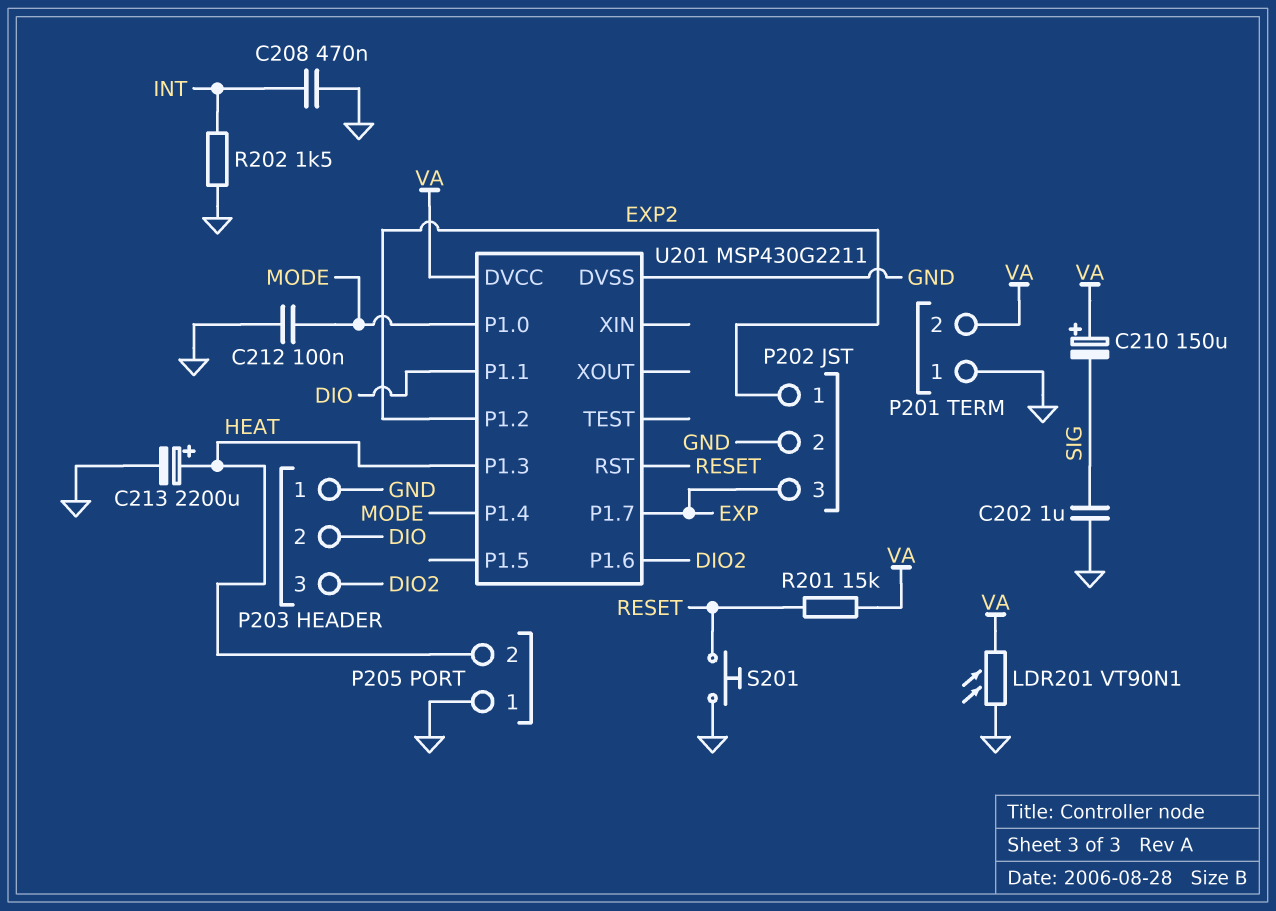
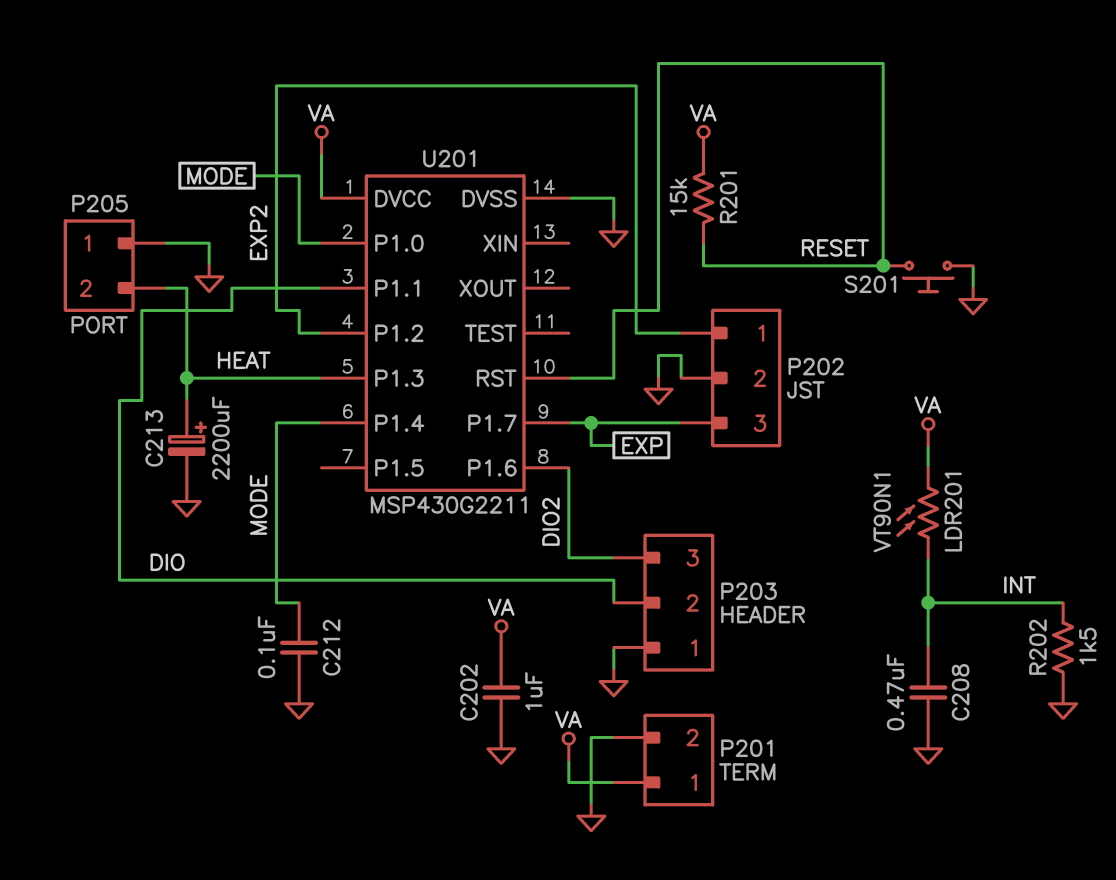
C202: 1uF (GND, SIG) -> 1uF (GND, VA)
C210: 150uF (plus VA, minus SIG) -> none
LDR201: VT90N1 (GND, VA) -> VT90N1 (INT, VA)
P201 pin 1: GND -> VA
P201 pin 2: VA -> GND

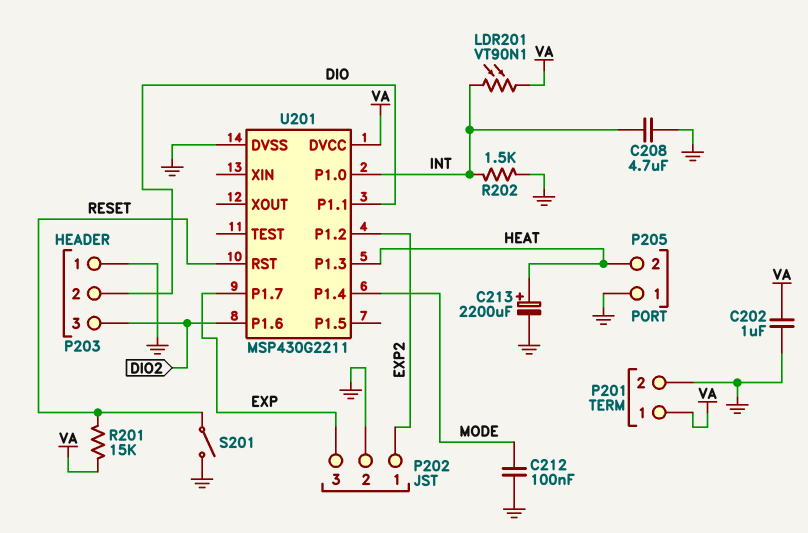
C208: 470nF (GND, INT) -> 4.7uF (GND, INT)
S201: button (GND, RESET) -> switch (GND, RESET)
U201 pin P1.0: MODE -> INT

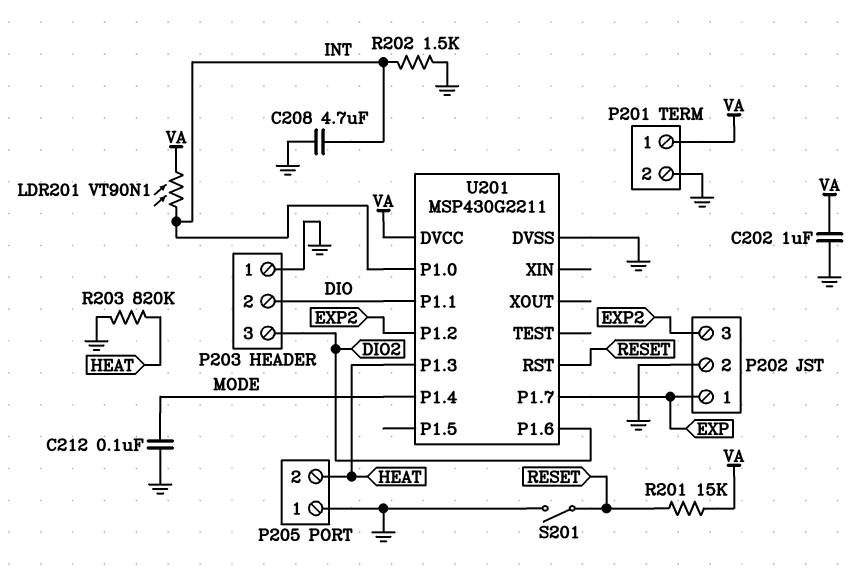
C213: 2200uF (plus HEAT, minus GND) -> none
P202 pin 1: EXP2 -> EXP
P202 pin 3: EXP -> EXP2
R203: none -> 820k (GND, HEAT)

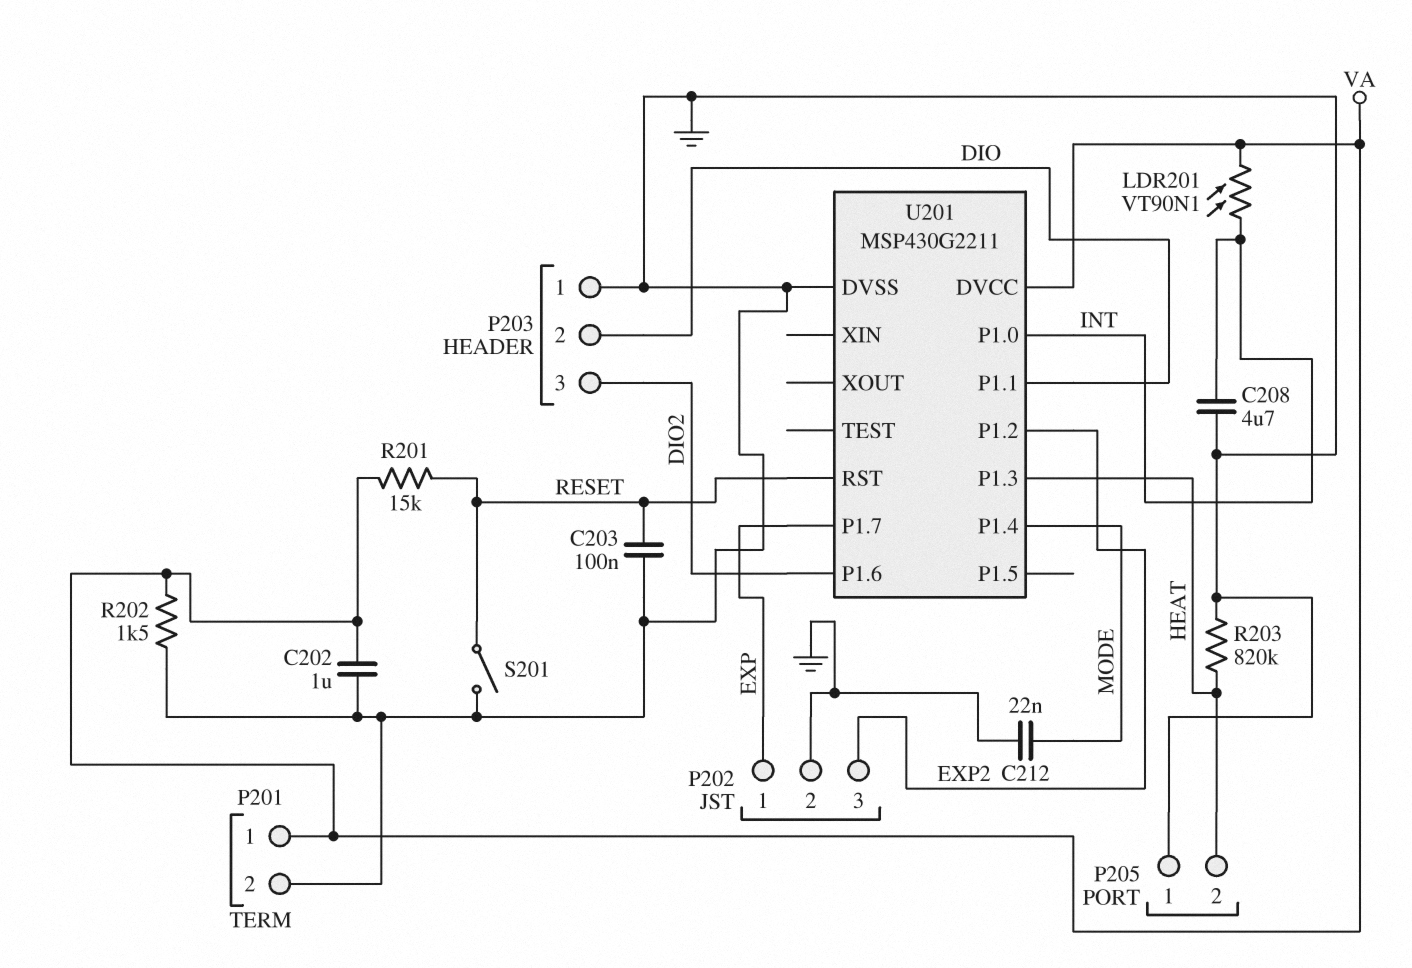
C203: none -> 100nF (GND, RESET)
C212: 100nF (GND, MODE) -> 22nF (GND, MODE)
R202: 1.5k (GND, INT) -> 1.5k (GND, VA)

